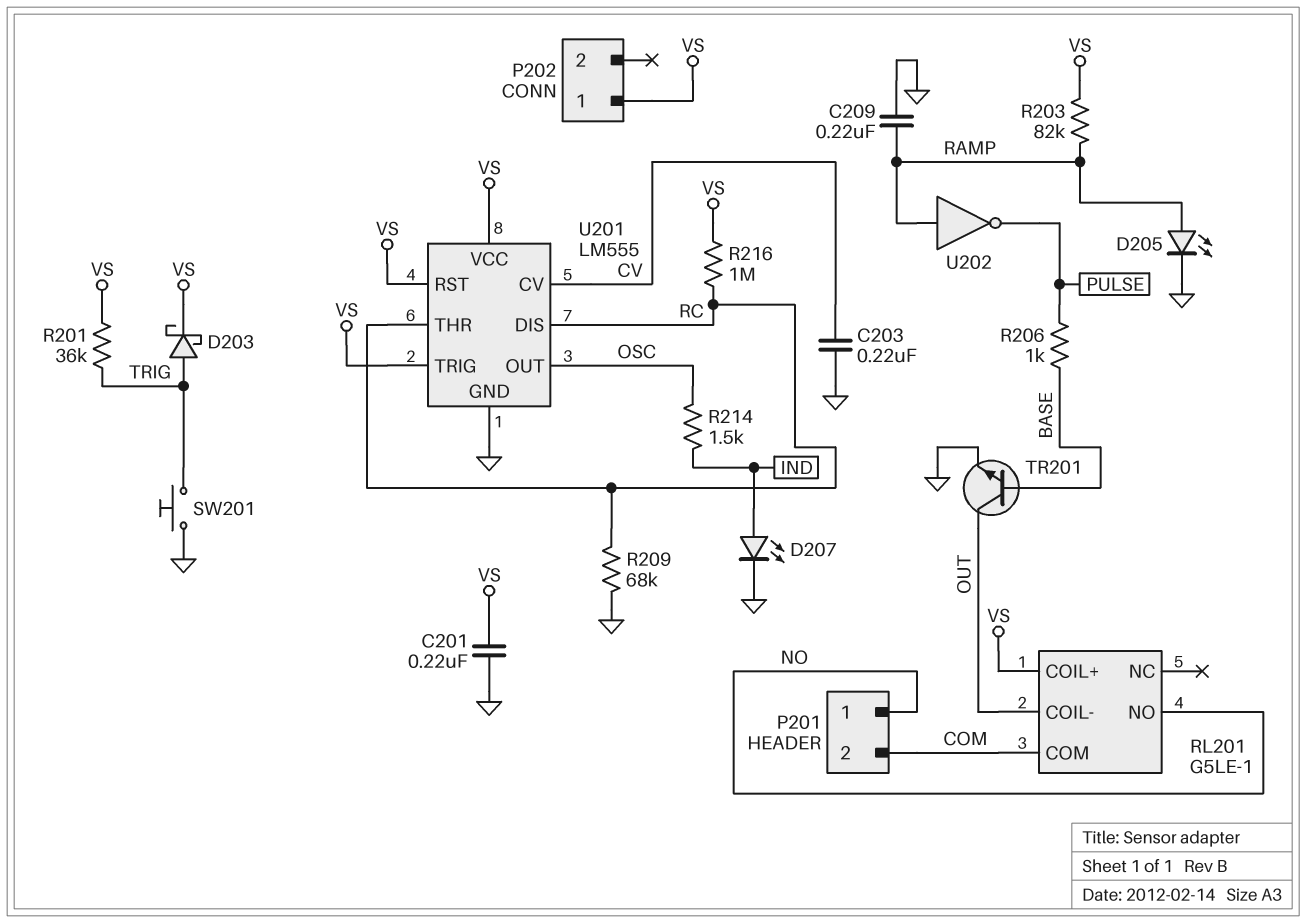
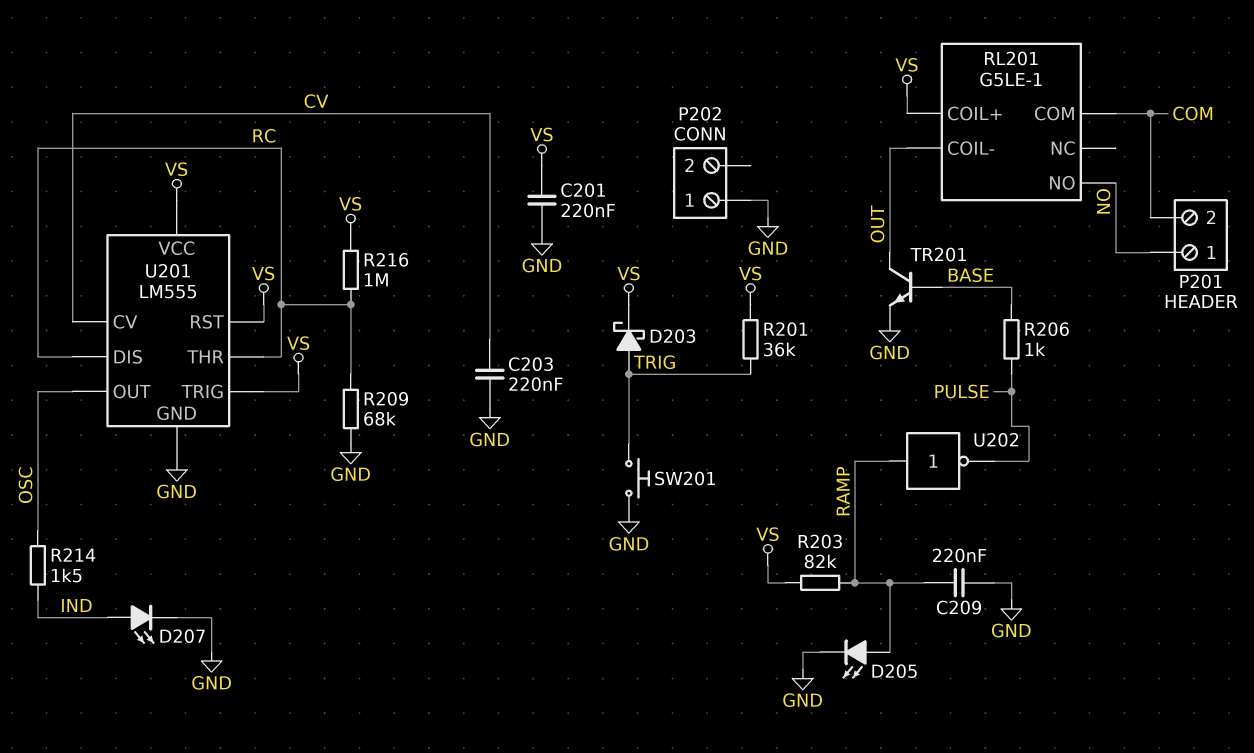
P202 pin 1: VS -> GND

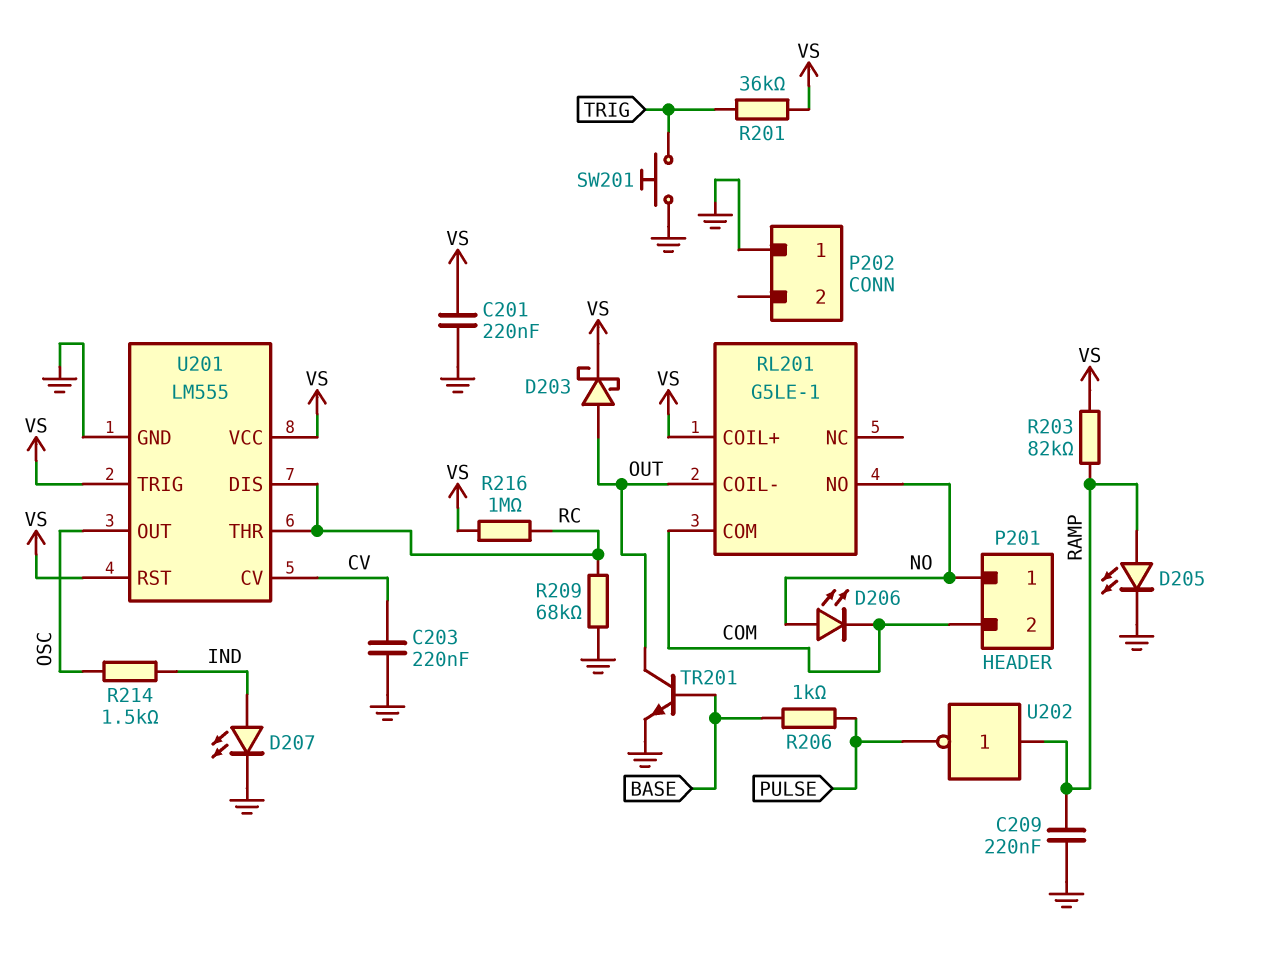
D203: schottky (A TRIG, K VS) -> schottky (A OUT, K VS)
D206: none -> LED (A NO, K COM)

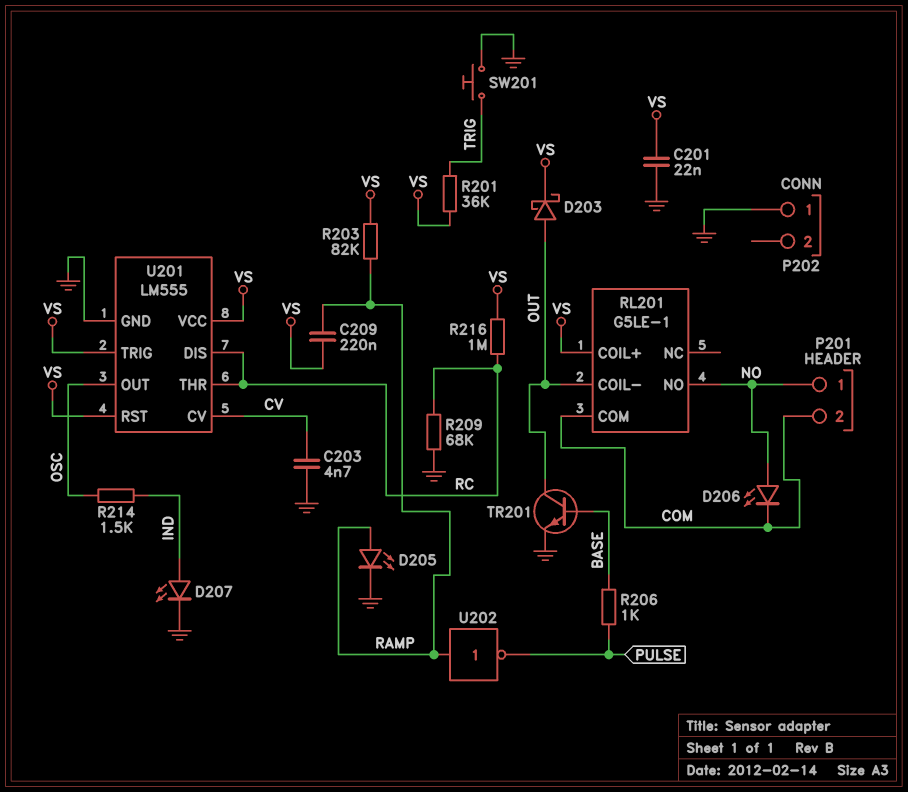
C201: 220nF (GND, VS) -> 22nF (GND, VS)
C203: 220nF (CV, GND) -> 4.7nF (CV, GND)
C209: 220nF (GND, RAMP) -> 220nF (RAMP, VS)

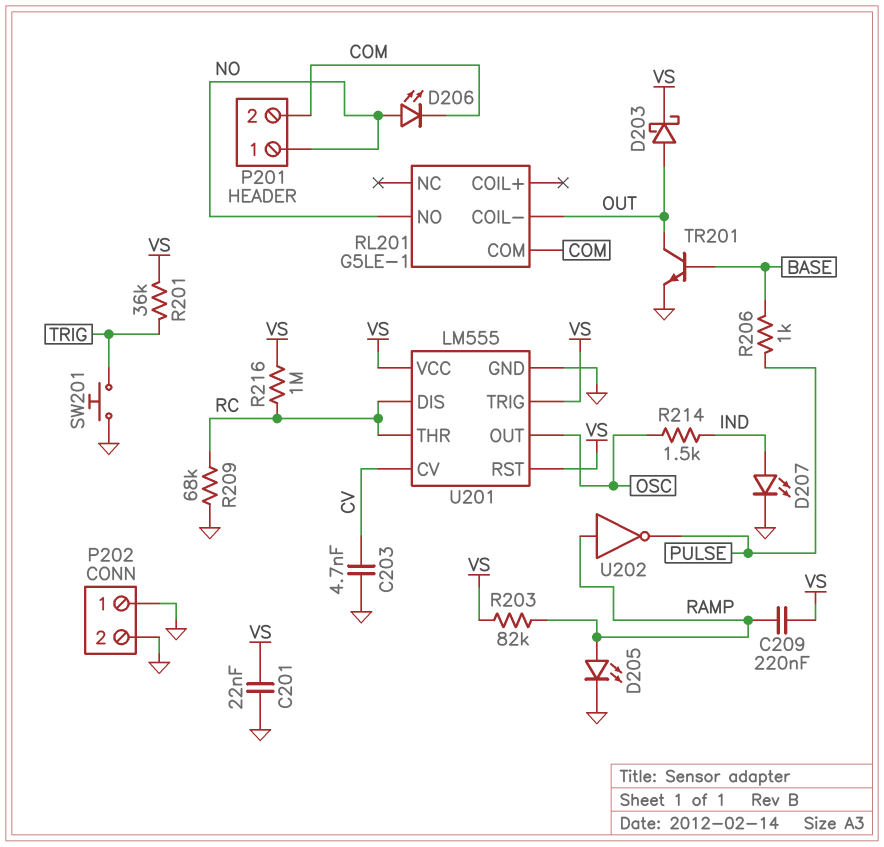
P202 pin 2: none -> GND
RL201 pin COIL+: VS -> none

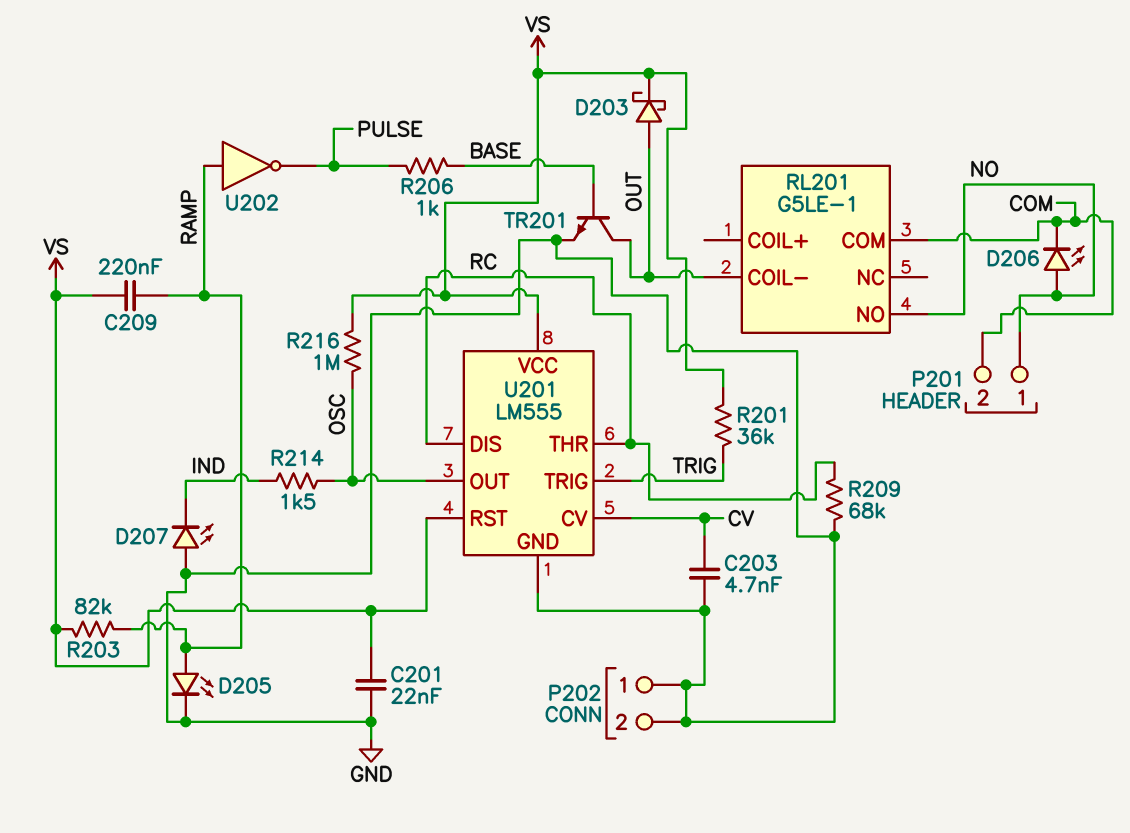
D207: LED (A IND, K GND) -> LED (A GND, K IND)
R216: 1M (RC, VS) -> 1M (OSC, VS)
SW201: button (GND, TRIG) -> none
U201 pin TRIG: VS -> TRIG

